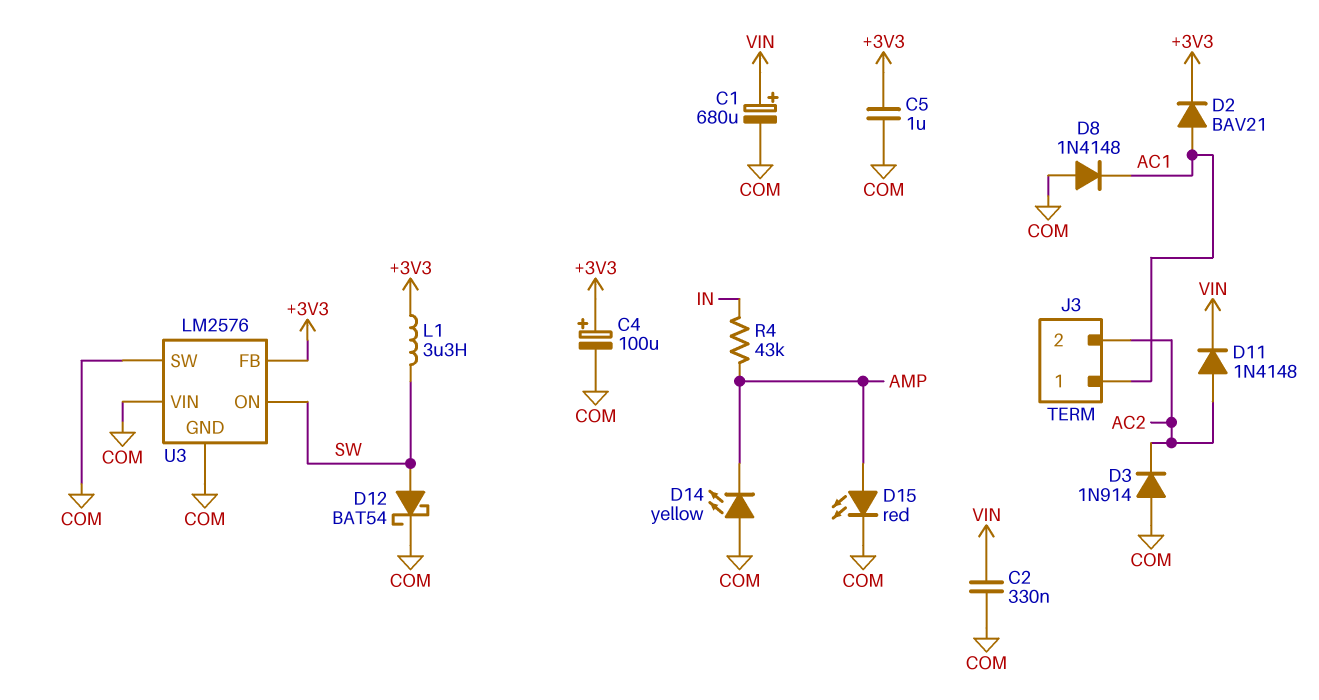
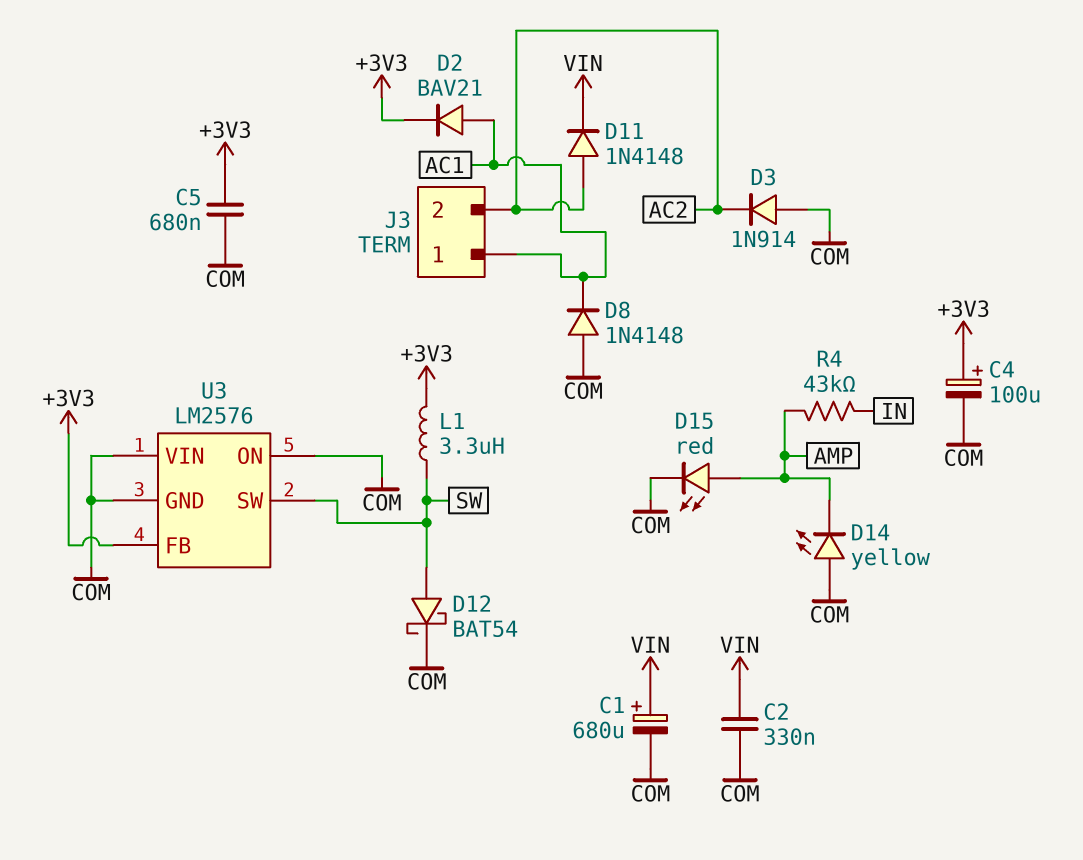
C5: 1uF (+3V3, COM) -> 680nF (+3V3, COM)
U3 pin ON: SW -> COM
U3 pin SW: COM -> SW

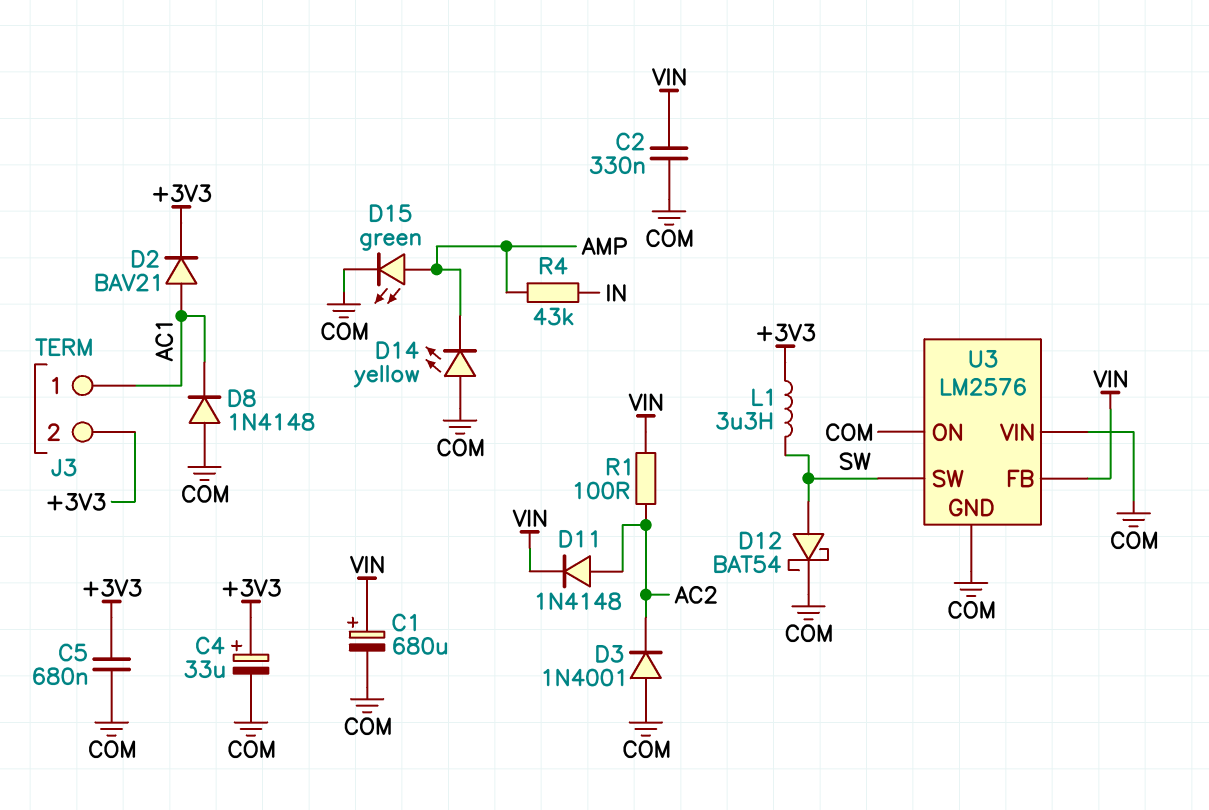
C4: 100uF (plus +3V3, minus COM) -> 33uF (plus +3V3, minus COM)
D3: diode 1N914 (A COM, K AC2) -> diode 1N4001 (A COM, K AC2)
D15: LED red (A AMP, K COM) -> LED green (A AMP, K COM)
J3 pin 2: AC2 -> +3V3
R1: none -> 100 (AC2, VIN)
U3 pin FB: +3V3 -> VIN

